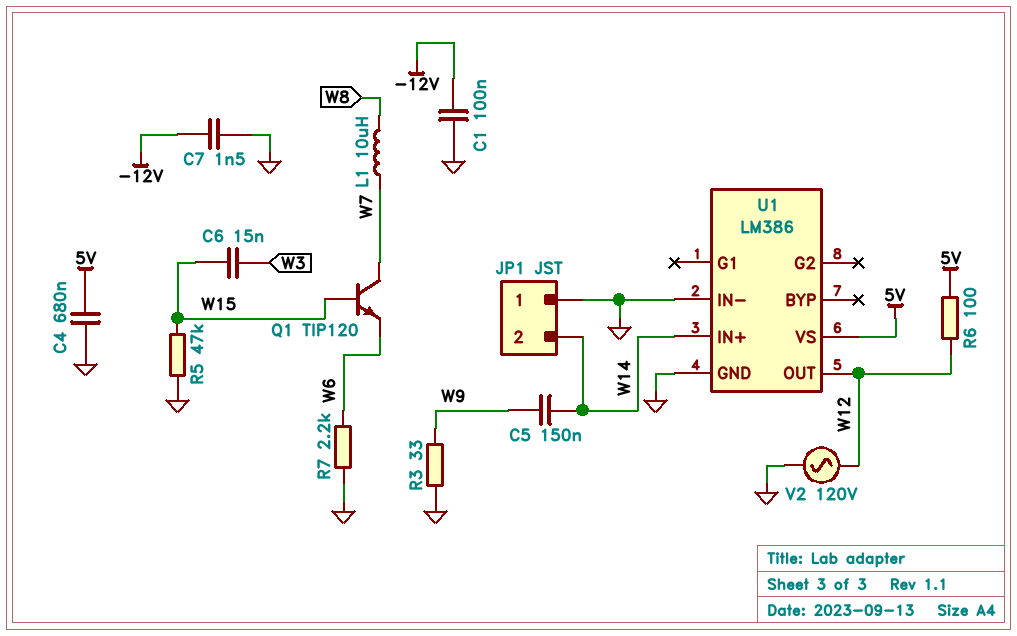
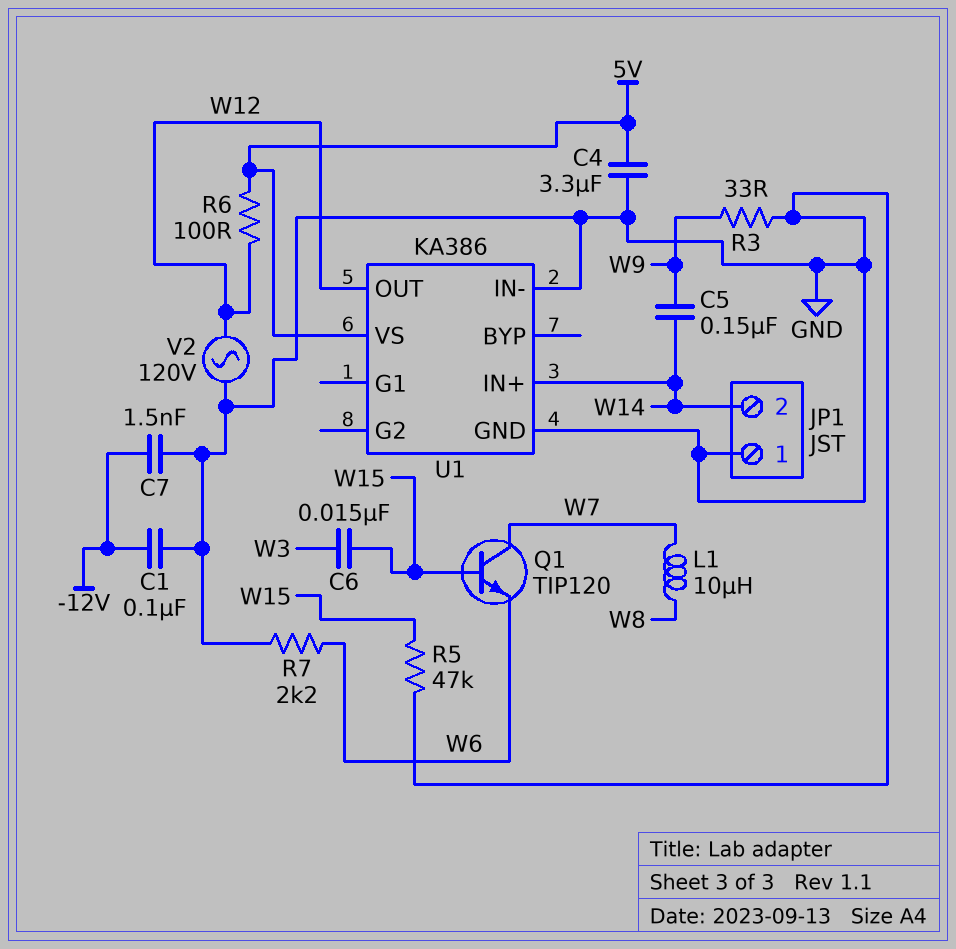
C4: 680nF (5V, GND) -> 3.3uF (5V, GND)
U1: LM386 -> KA386

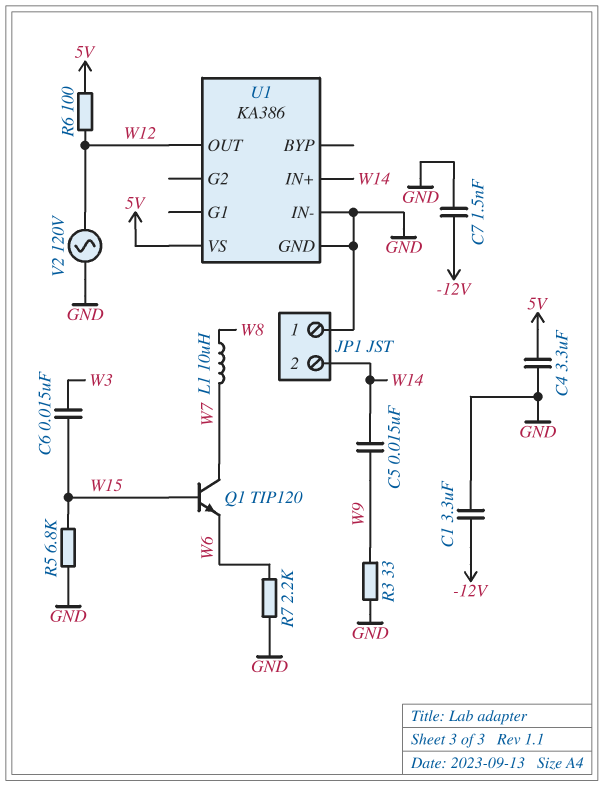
C1: 100nF (-12V, GND) -> 3.3uF (-12V, GND)
C5: 150nF (W9, W14) -> 15nF (W9, W14)
R5: 47k (GND, W15) -> 6.8k (GND, W15)

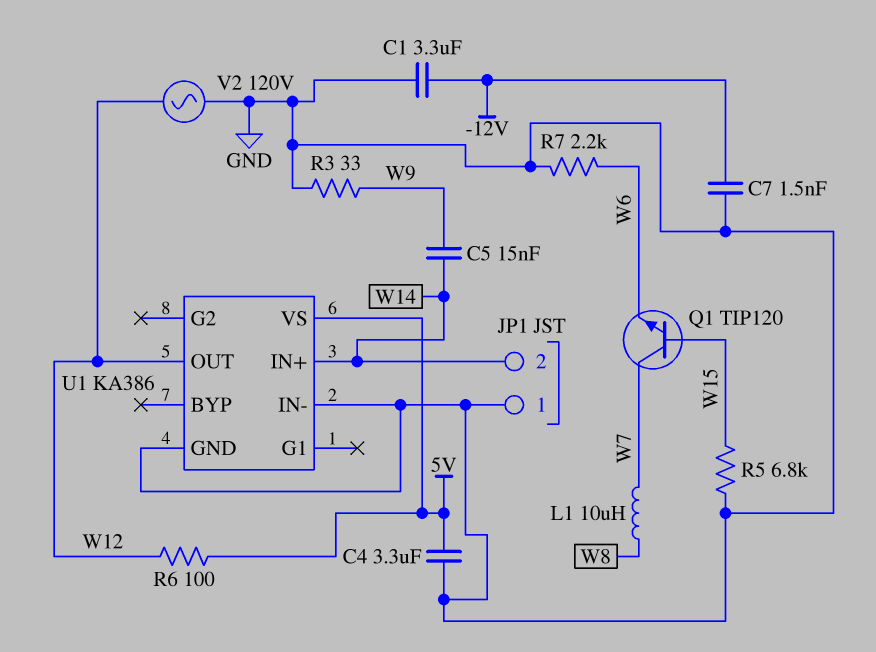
C6: 15nF (W3, W15) -> none

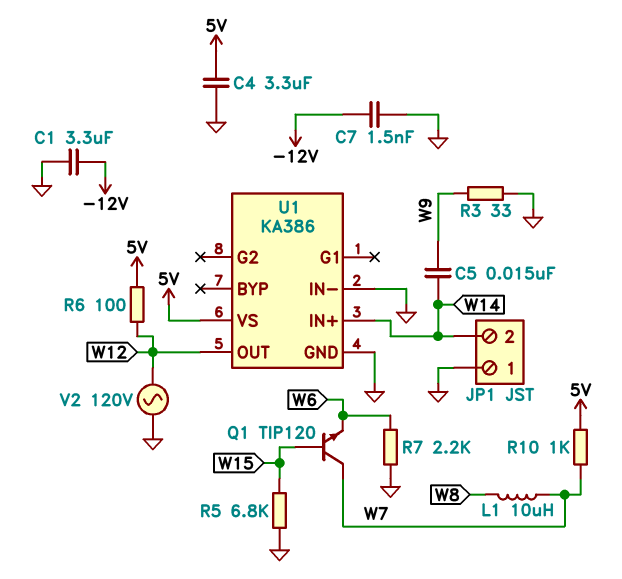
R10: none -> 1k (5V, W7)

